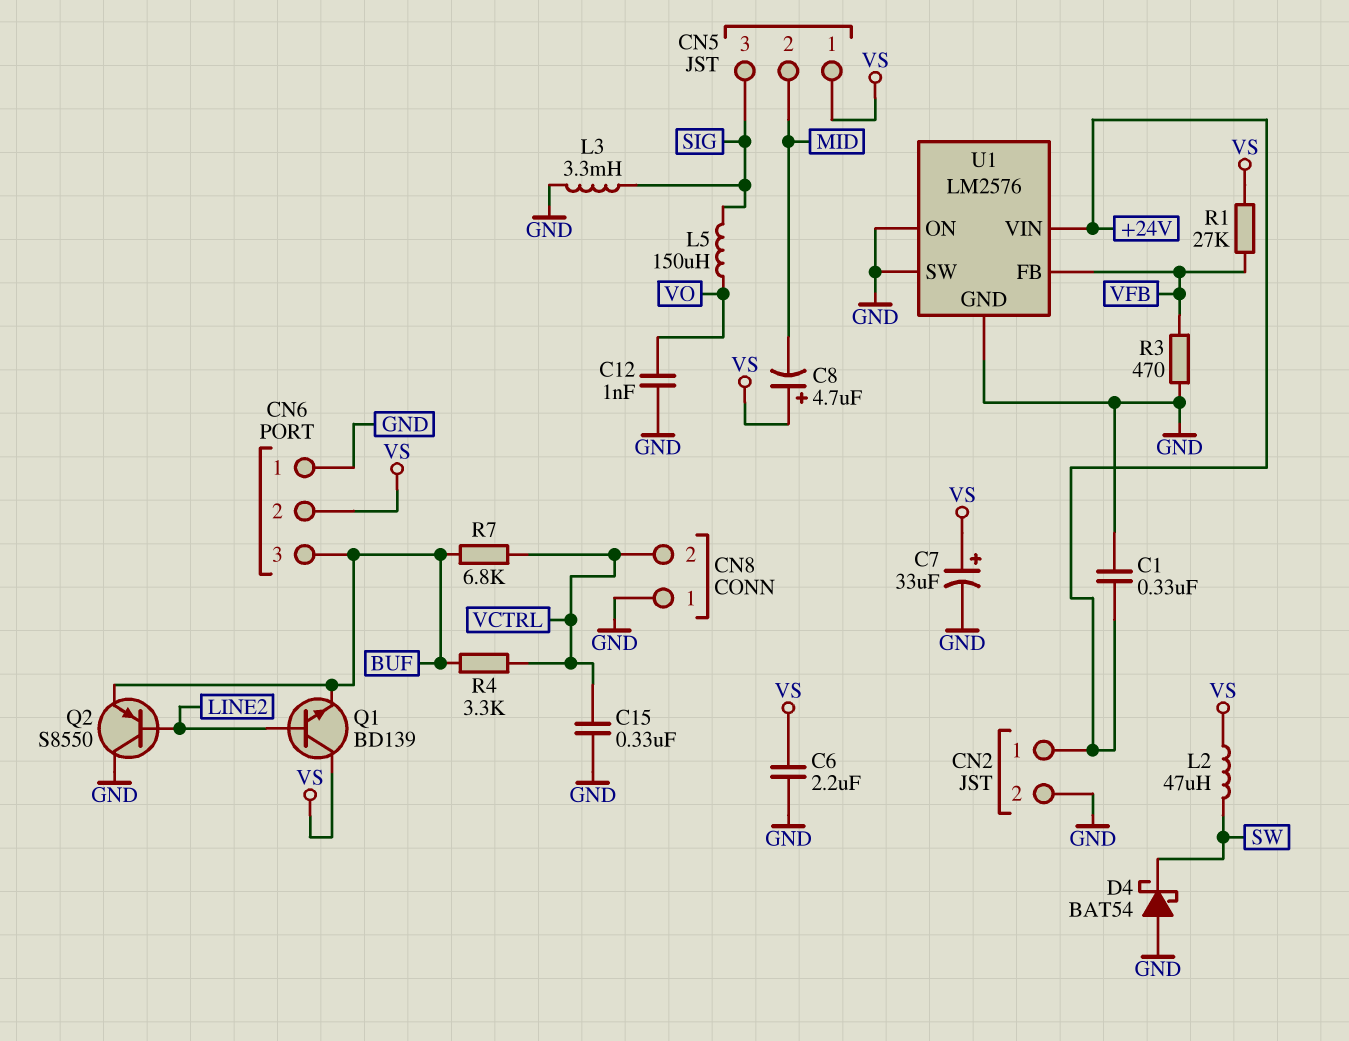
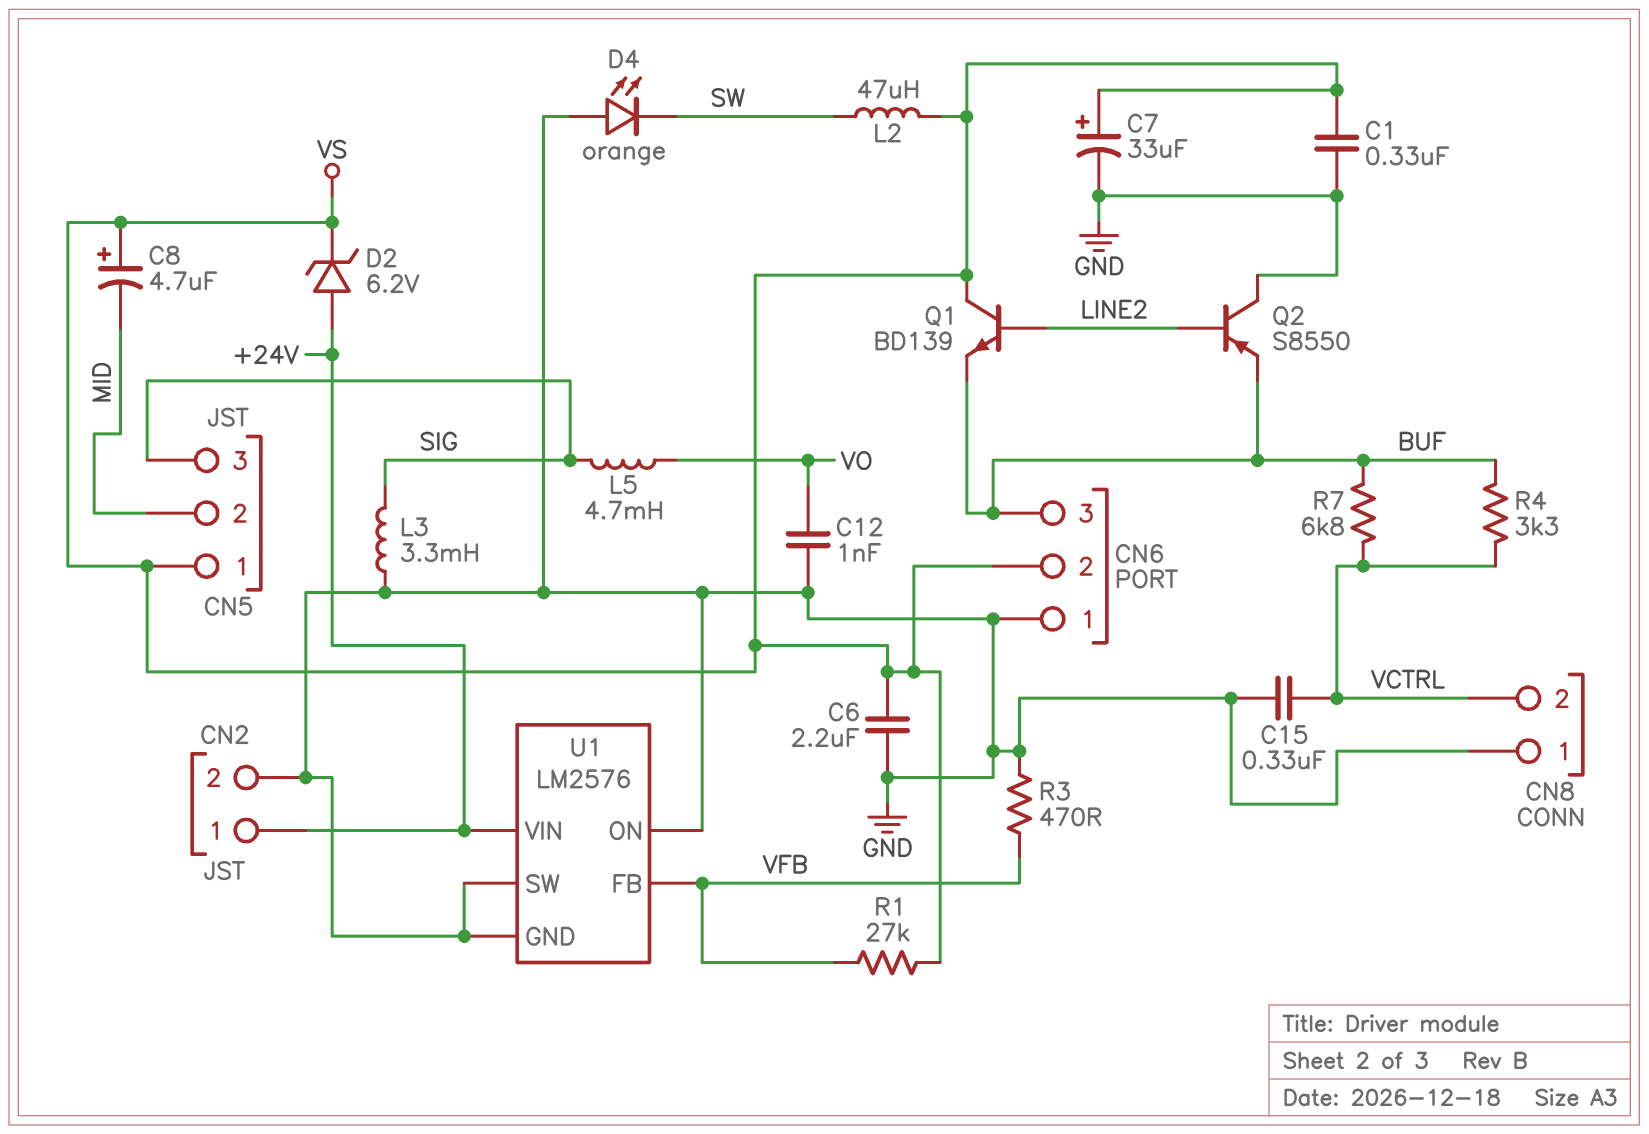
C1: 330nF (+24V, GND) -> 330nF (GND, VS)
D2: none -> zener 6.2V (A +24V, K VS)
D4: schottky BAT54 (A GND, K SW) -> LED orange (A GND, K SW)
L5: 150uH (SIG, VO) -> 4.7mH (SIG, VO)

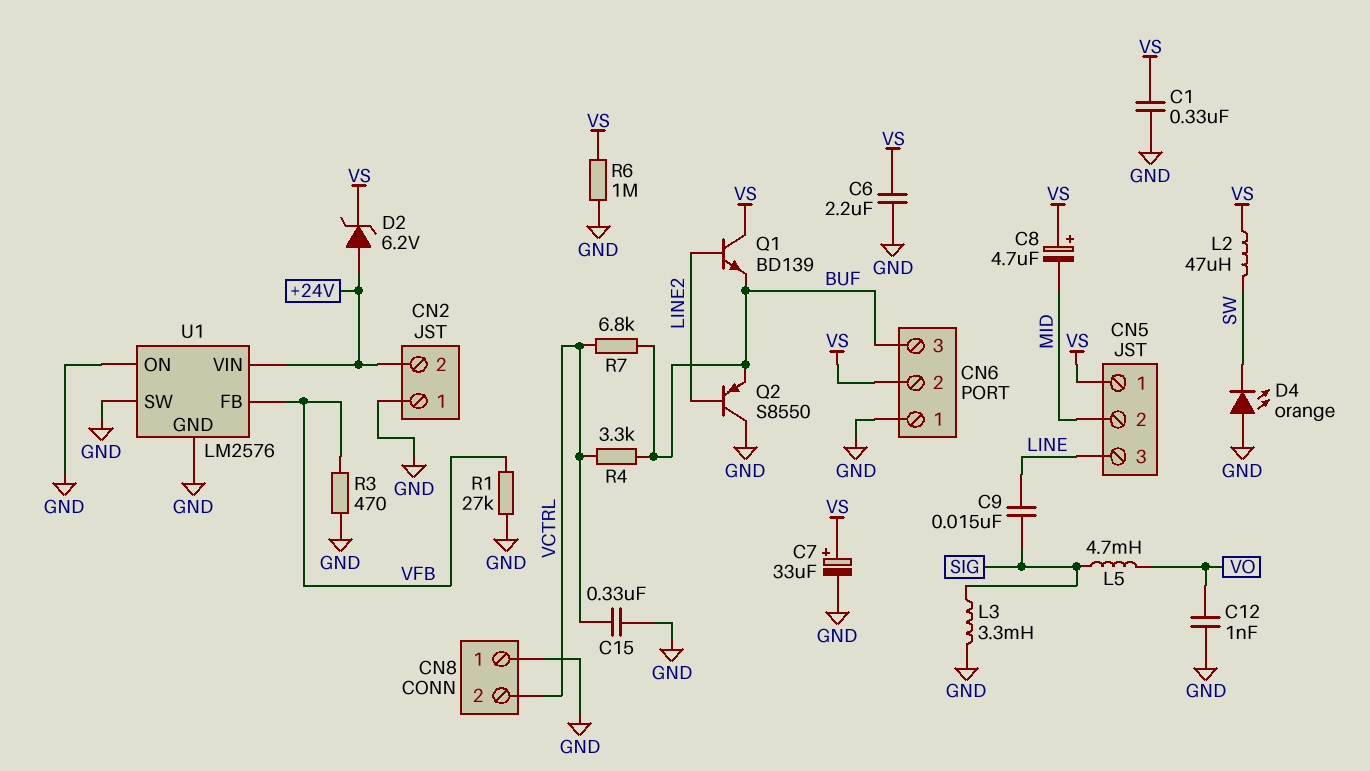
C9: none -> 15nF (LINE, SIG)
CN2 pin 1: +24V -> GND
CN2 pin 2: GND -> +24V
CN5 pin 3: SIG -> LINE
R1: 27k (VFB, VS) -> 27k (GND, VFB)
R6: none -> 1M (GND, VS)

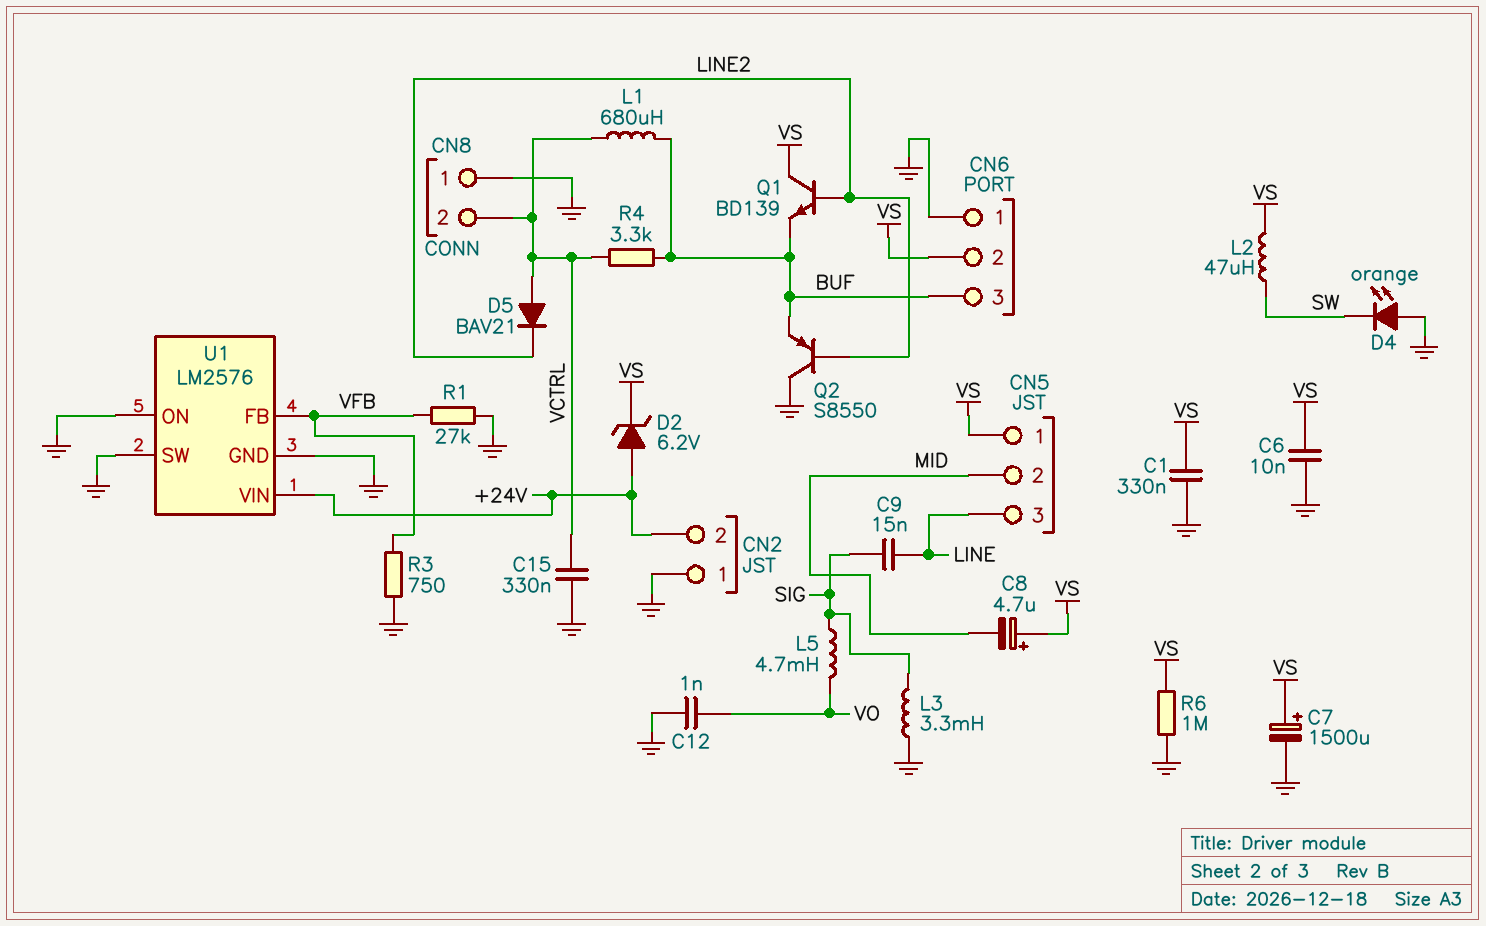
C6: 2.2uF (GND, VS) -> 10nF (GND, VS)
C7: 33uF (plus VS, minus GND) -> 1500uF (plus VS, minus GND)
D5: none -> diode BAV21 (A VCTRL, K LINE2)
L1: none -> 680uH (BUF, VCTRL)
R3: 470 (GND, VFB) -> 750 (GND, VFB)
R7: 6.8k (BUF, VCTRL) -> none

